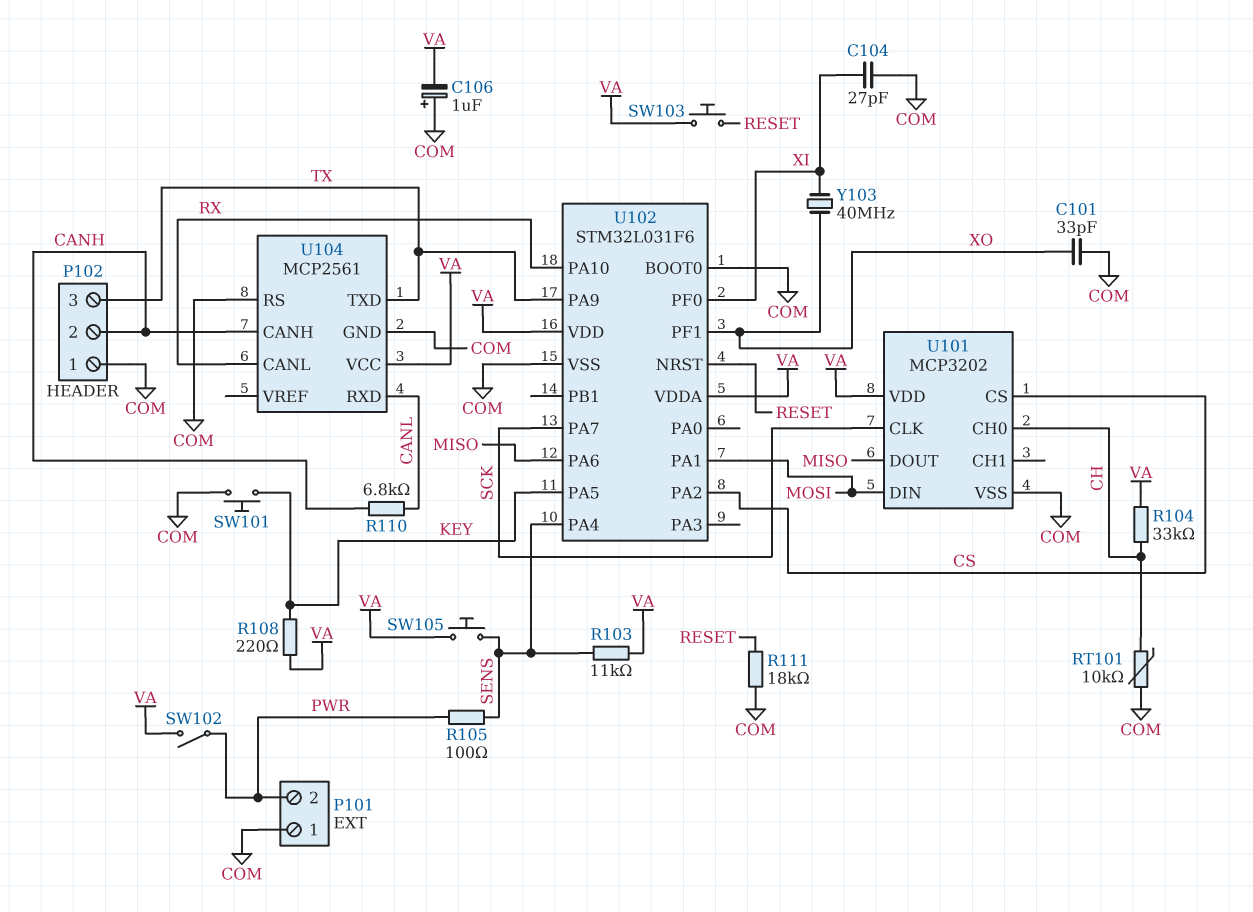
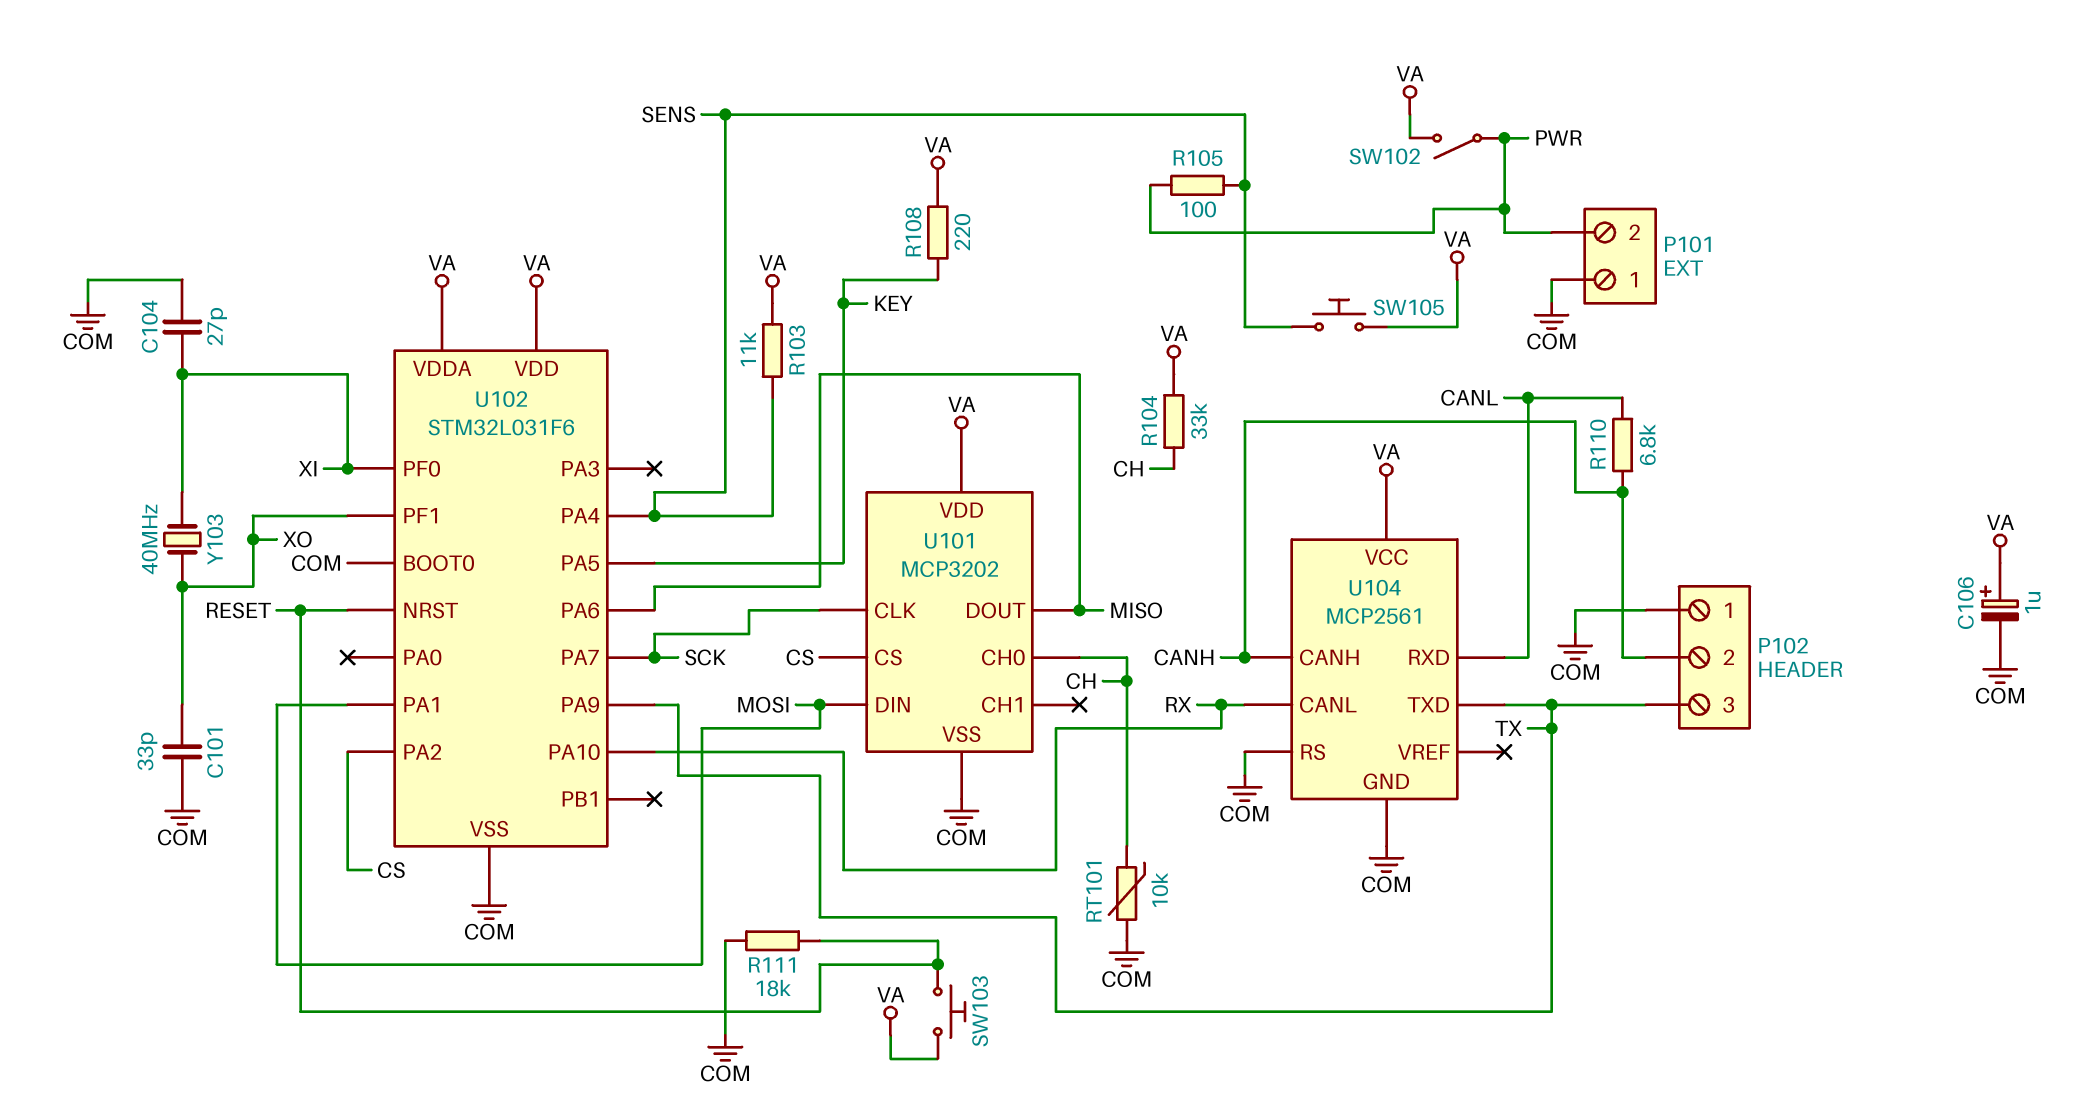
C106: 1uF (plus COM, minus VA) -> 1uF (plus VA, minus COM)
SW101: button (COM, KEY) -> none

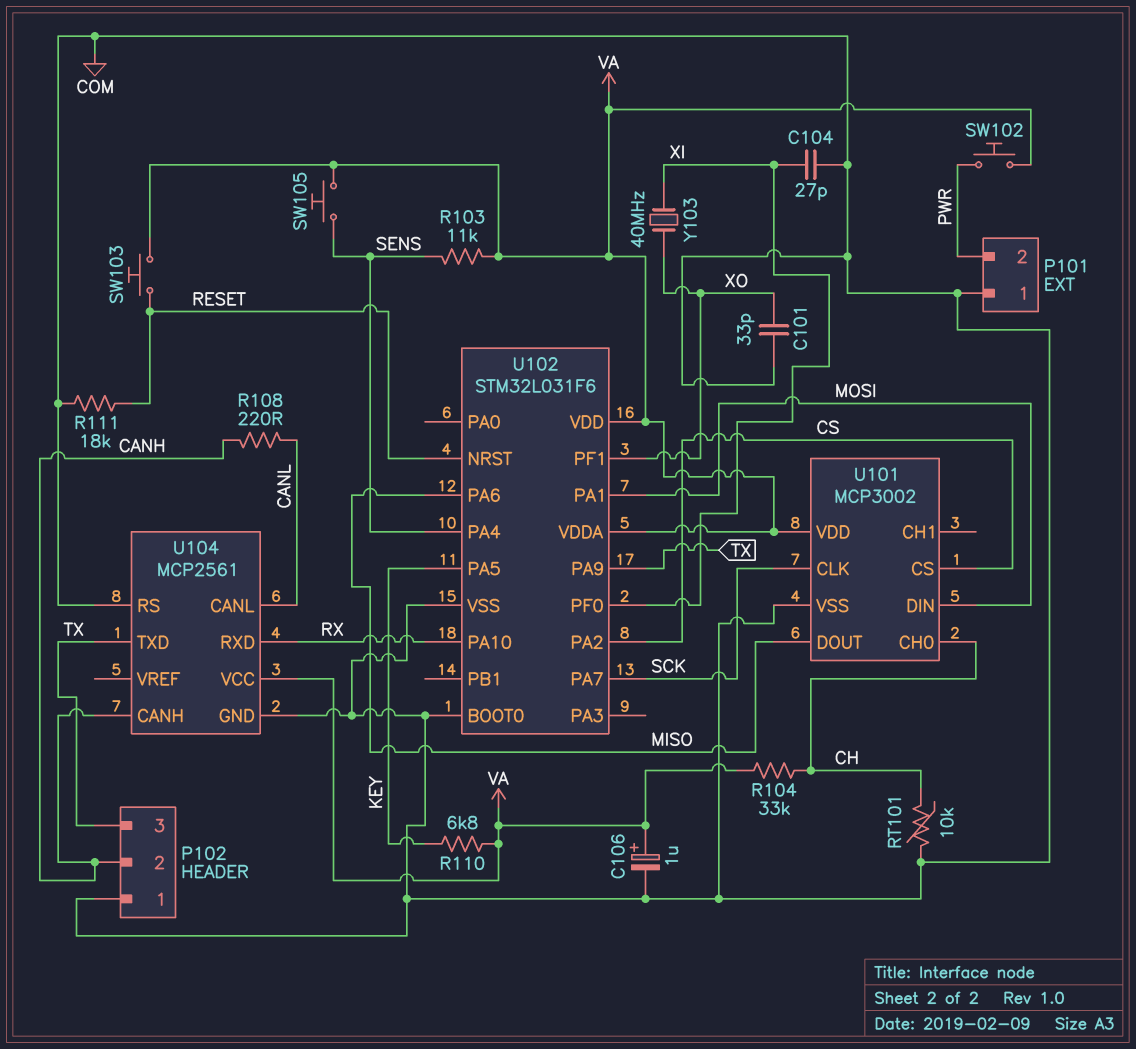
R105: 100 (PWR, SENS) -> none
R108: 220 (KEY, VA) -> 220 (CANH, CANL)
R110: 6.8k (CANH, CANL) -> 6.8k (KEY, VA)
SW102: switch (PWR, VA) -> button (PWR, VA)
U101: MCP3202 -> MCP3002
U104 pin CANL: RX -> CANL
U104 pin RXD: CANL -> RX

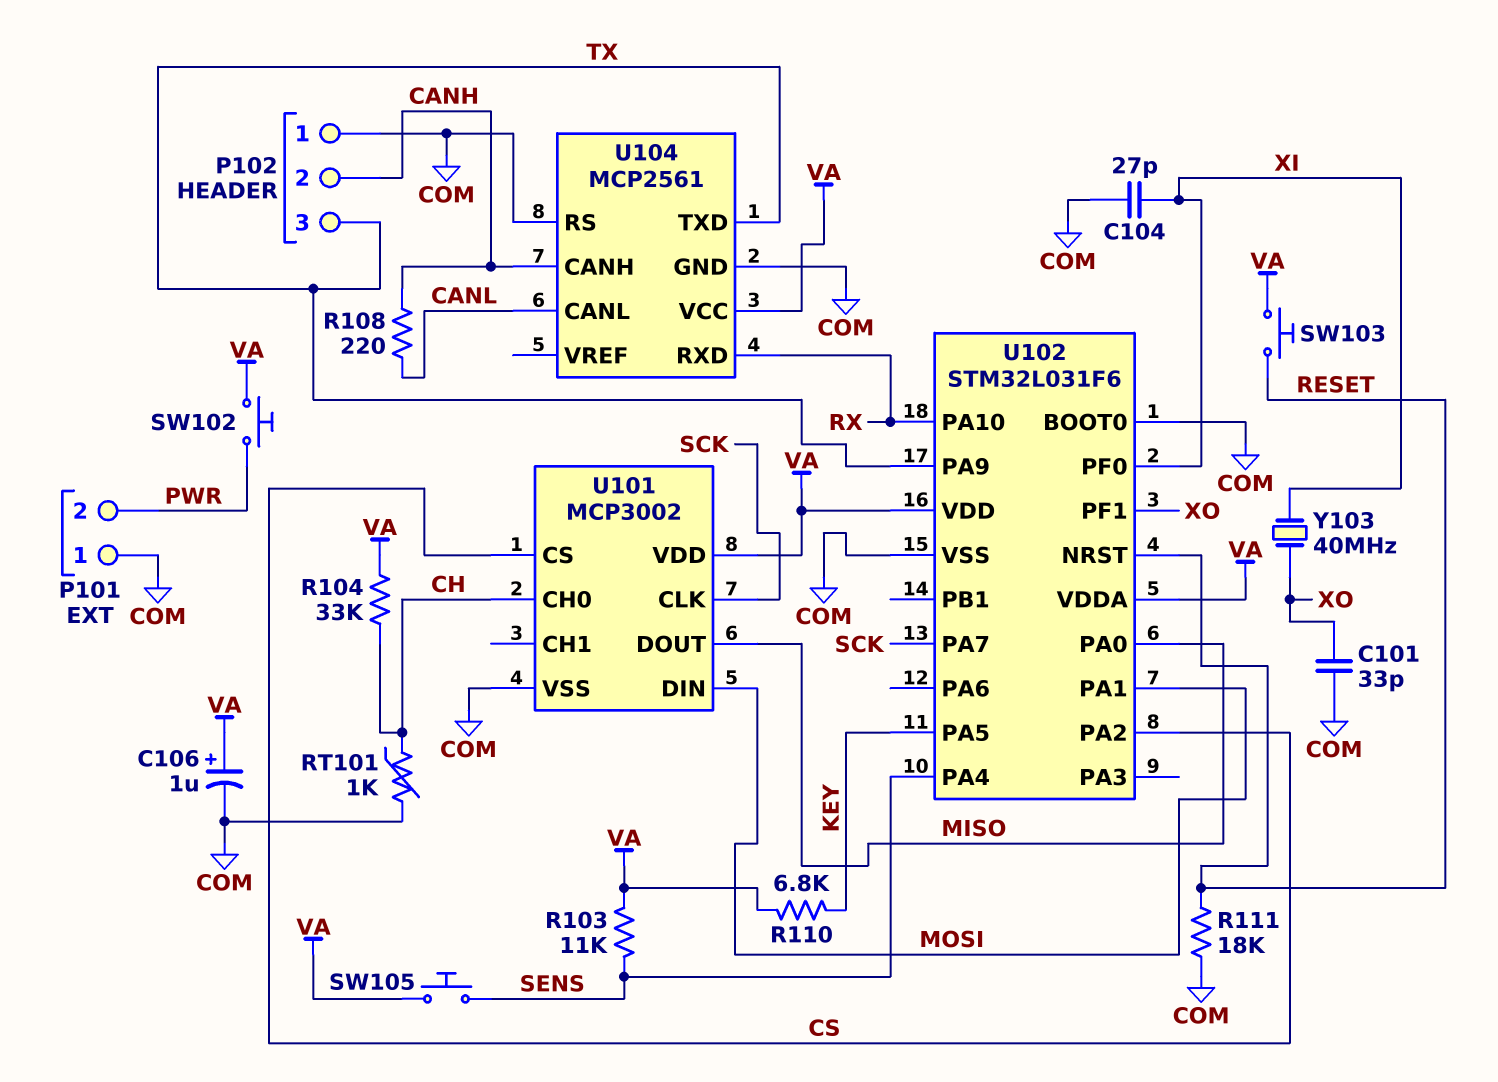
RT101: 10k (CH, COM) -> 1k (CH, COM)
U102 pin PA0: none -> MISO
U102 pin PA6: MISO -> none

